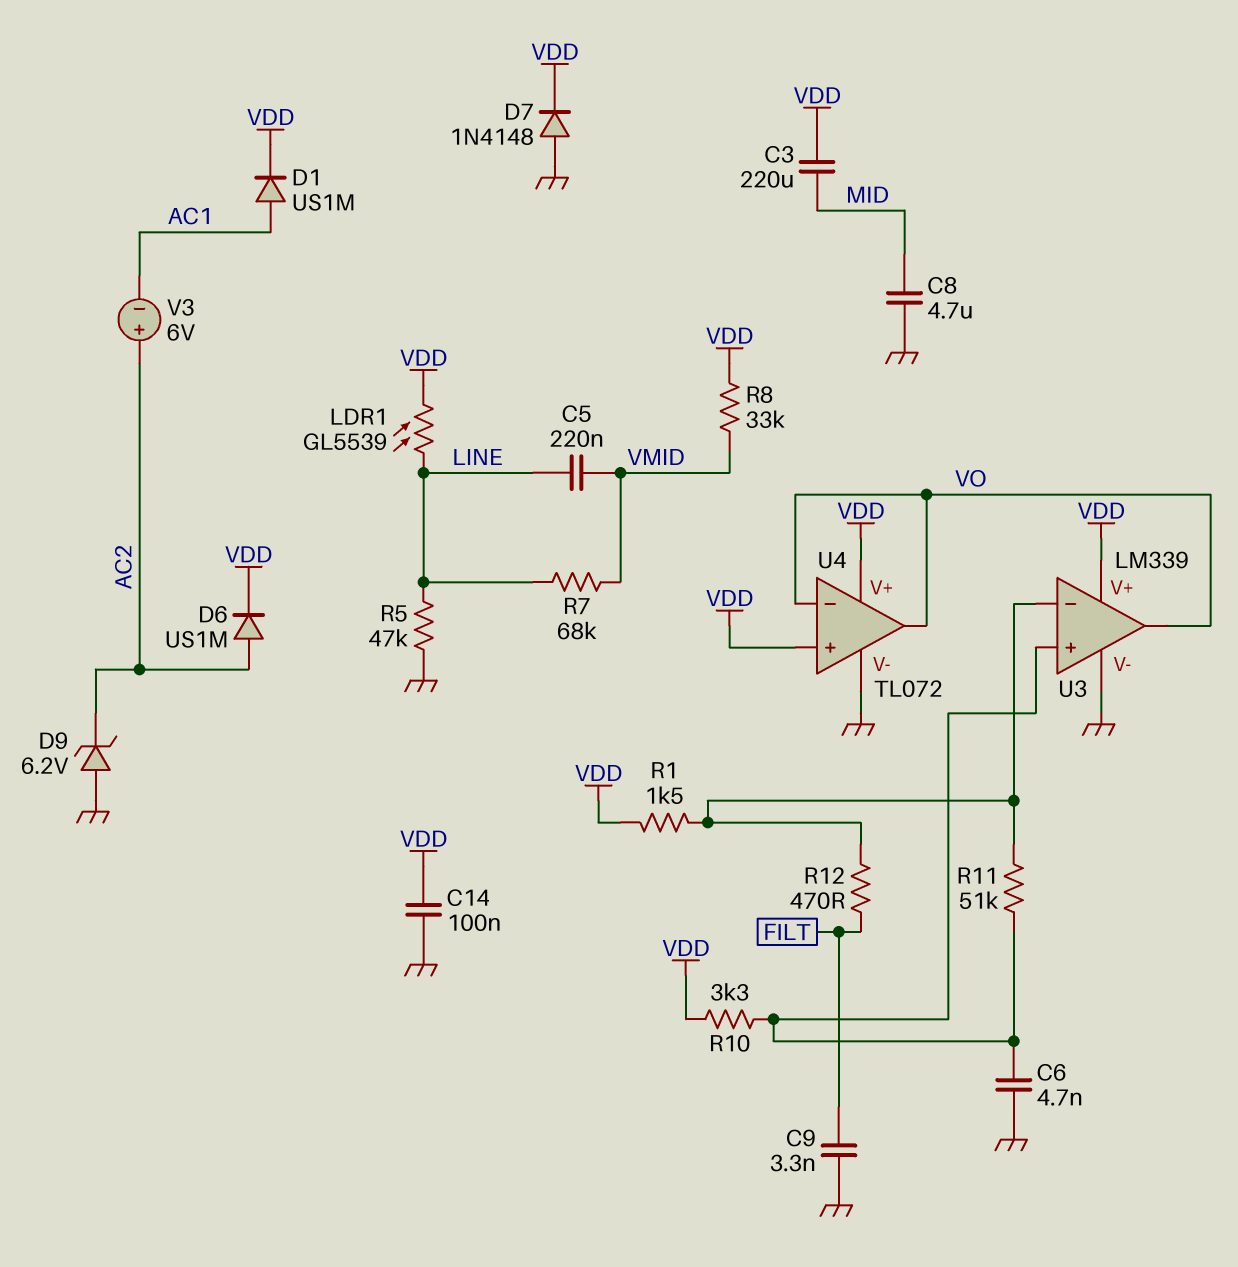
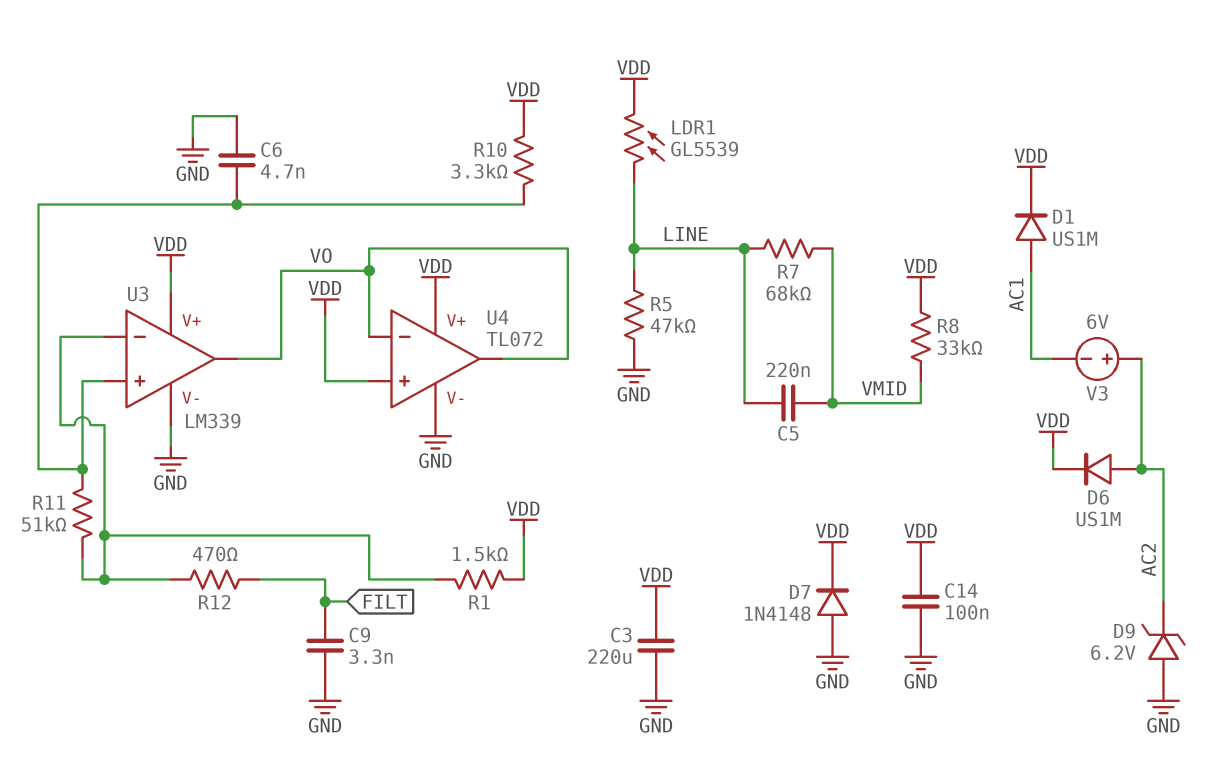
C3: 220uF (MID, VDD) -> 220uF (GND, VDD)
C8: 4.7uF (GND, MID) -> none

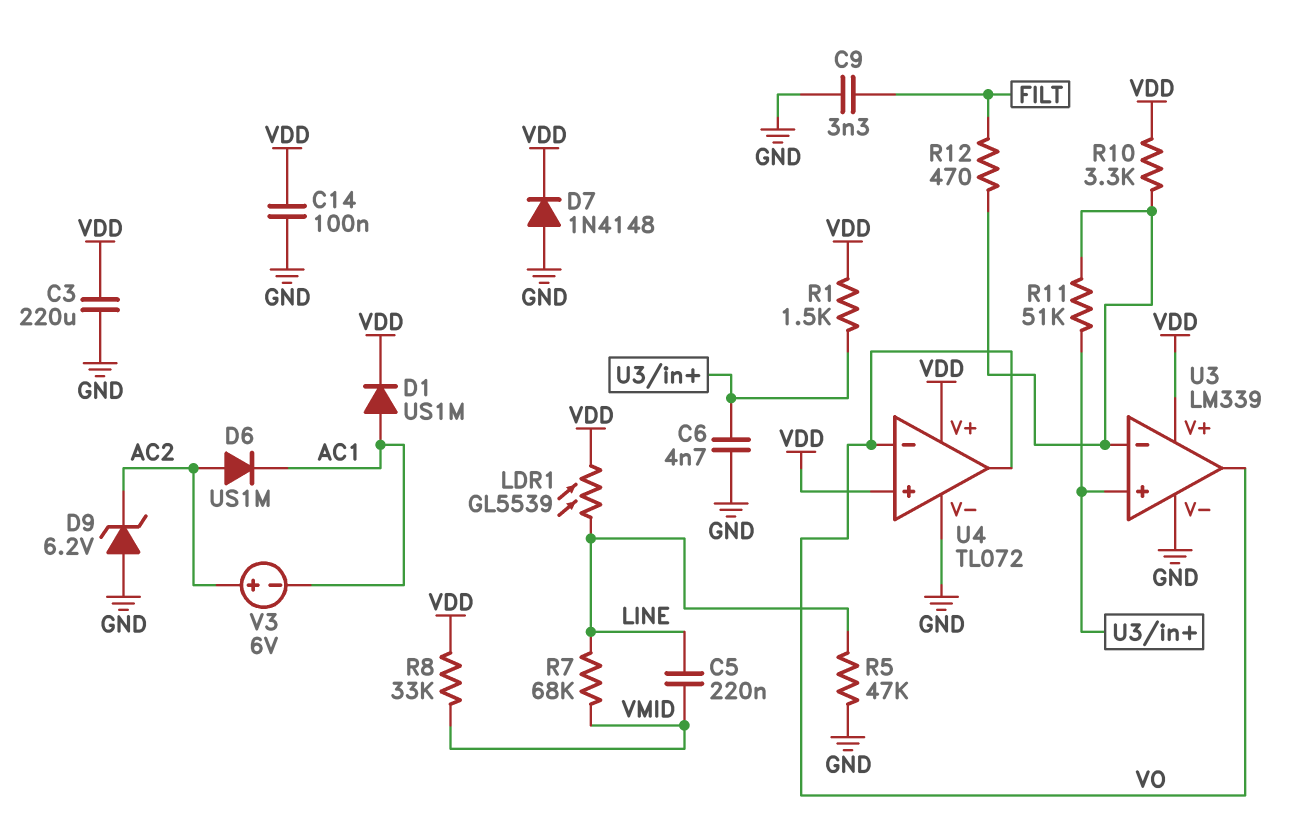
D6: diode US1M (A AC2, K VDD) -> diode US1M (A AC2, K AC1)
R1: 1.5k (U3/in-, VDD) -> 1.5k (U3/in+, VDD)
R10: 3.3k (U3/in+, VDD) -> 3.3k (U3/in-, VDD)

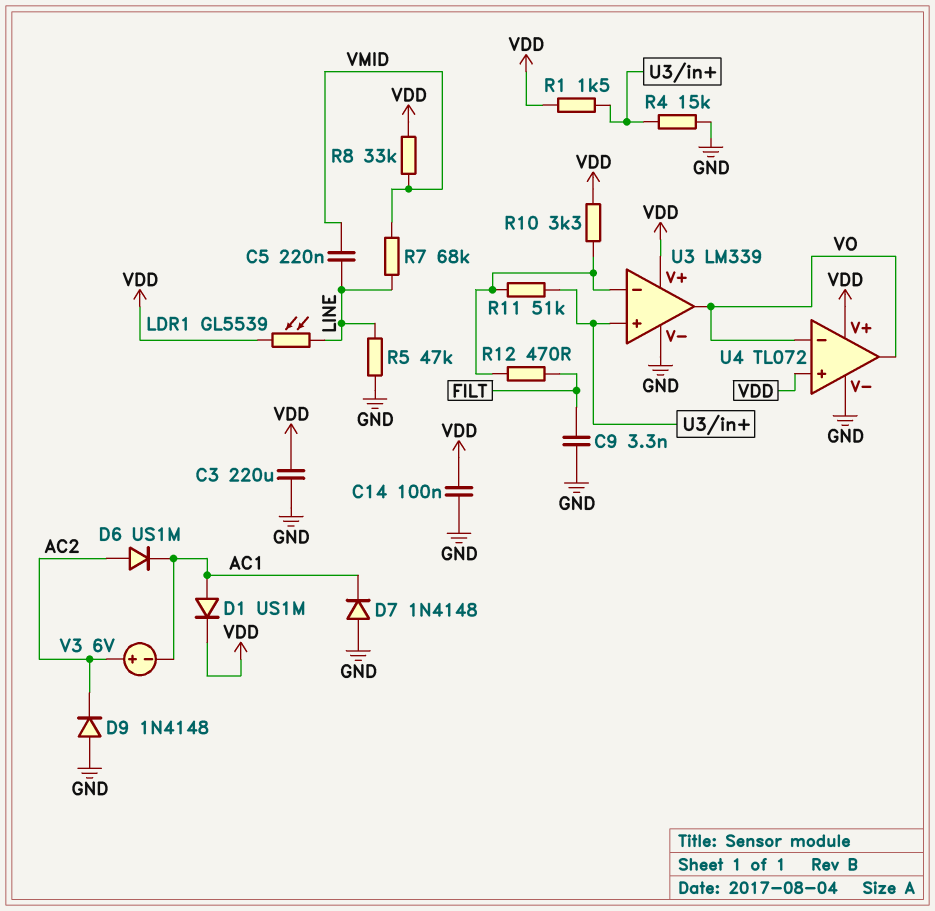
C6: 4.7nF (GND, U3/in+) -> none
D7: diode 1N4148 (A GND, K VDD) -> diode 1N4148 (A GND, K AC1)
D9: zener 6.2V (A GND, K AC2) -> diode 1N4148 (A GND, K AC2)
R4: none -> 15k (GND, U3/in+)

